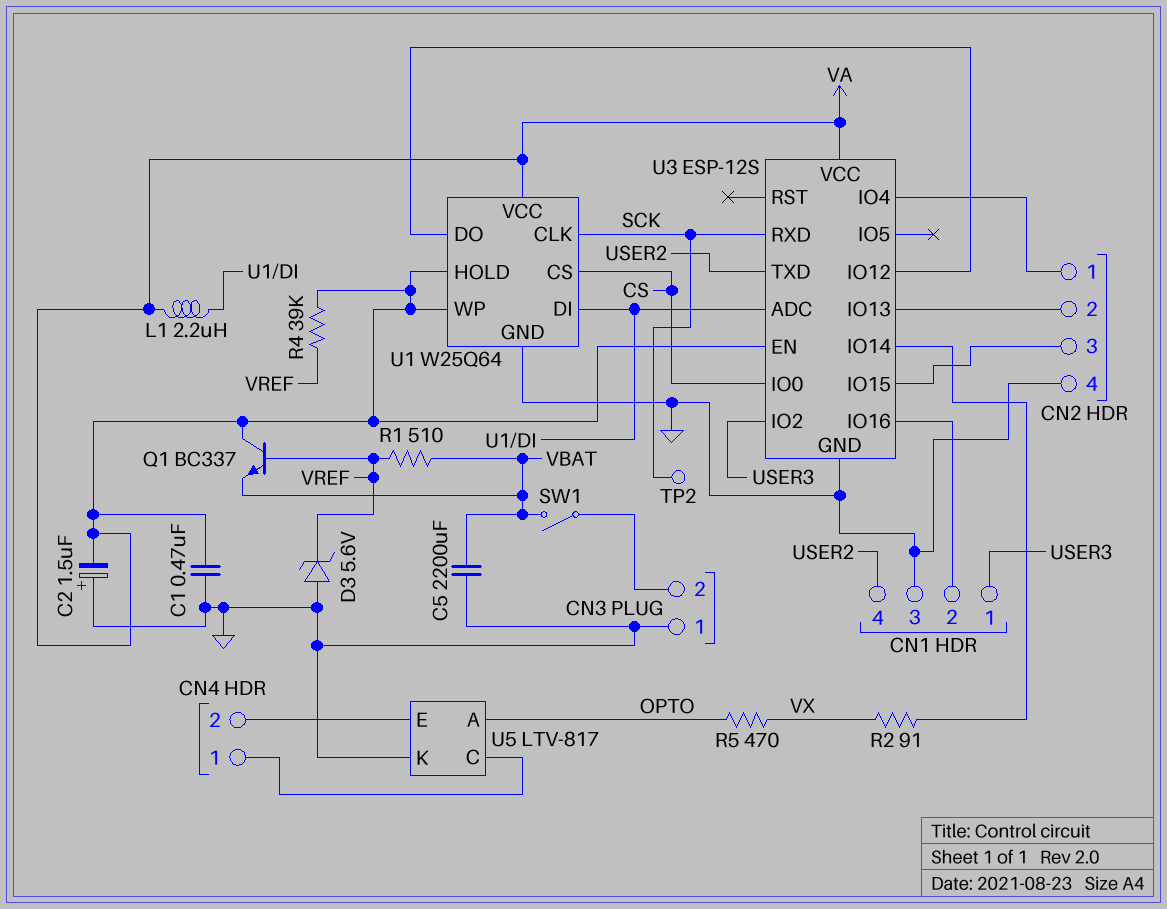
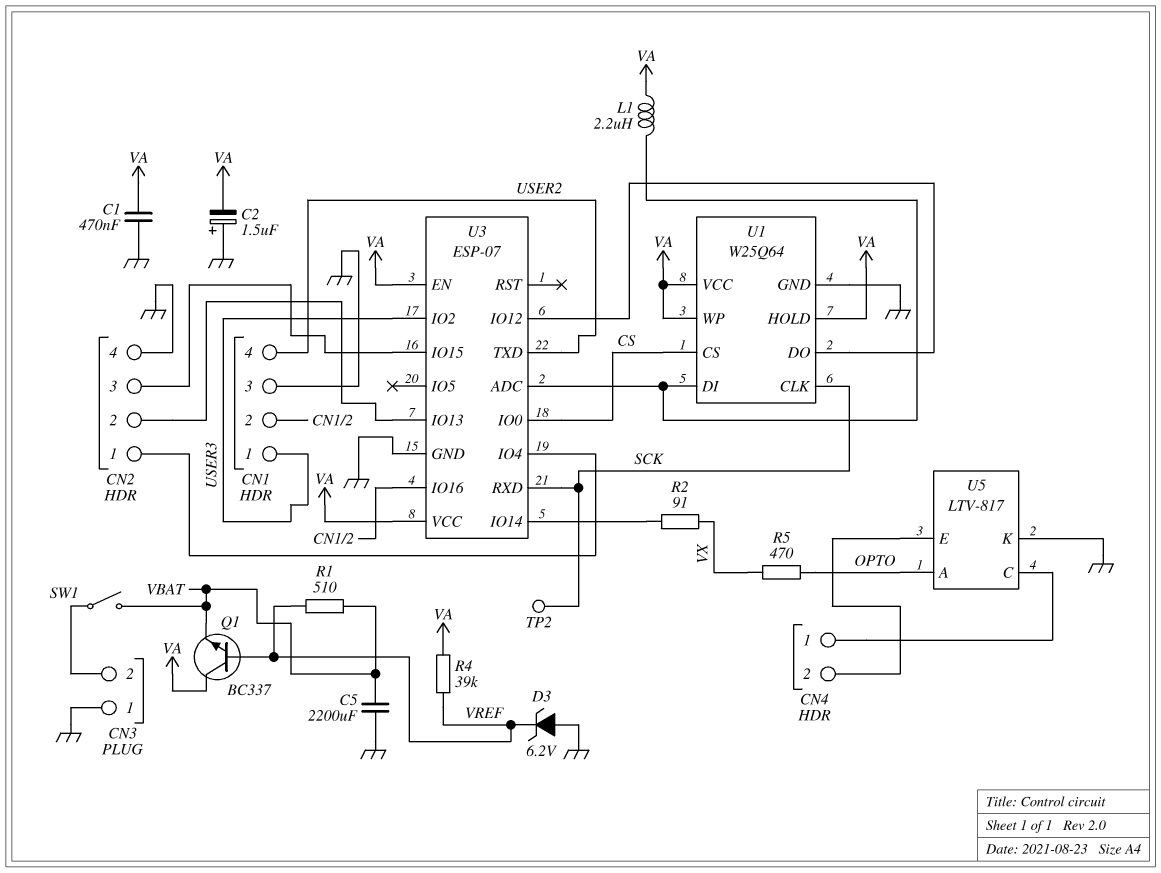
D3: zener 5.6V (A GND, K VREF) -> zener 6.2V (A GND, K VREF)
U3: ESP-12S -> ESP-07

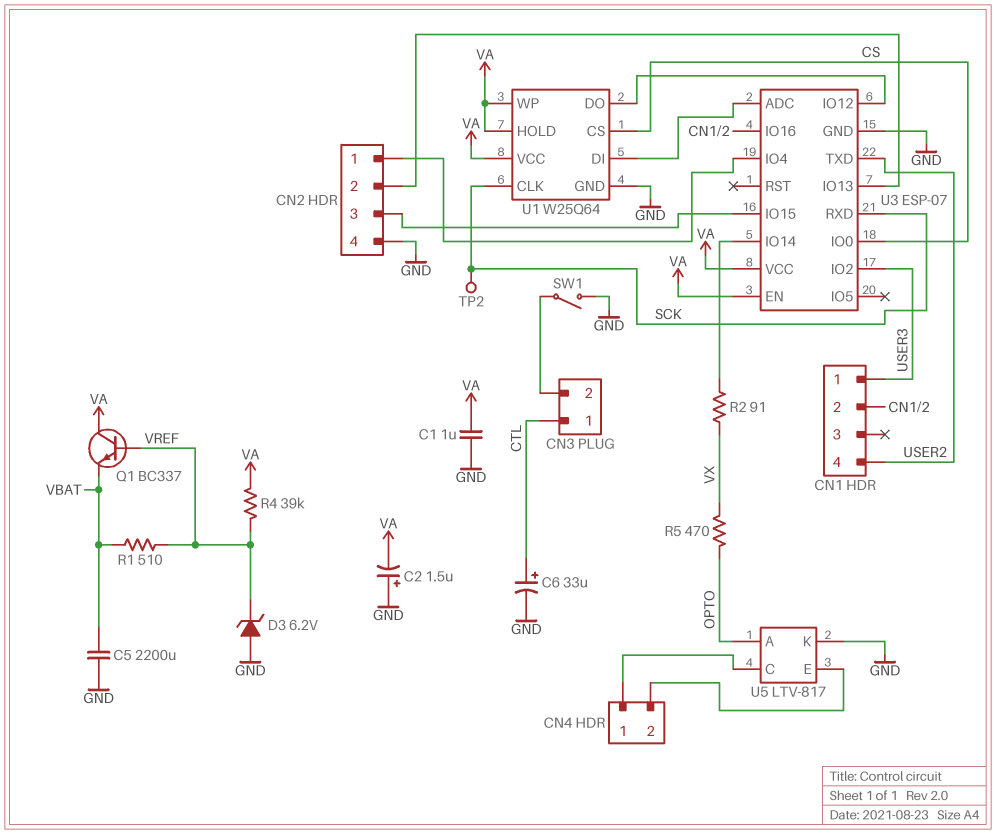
C1: 470nF (GND, VA) -> 1uF (GND, VA)
C6: none -> 33uF (plus CTL, minus GND)
CN1 pin 3: GND -> none
CN3 pin 1: GND -> CTL
L1: 2.2uH (U1/DI, VA) -> none
SW1: switch (CN3/2, VBAT) -> switch (CN3/2, GND)

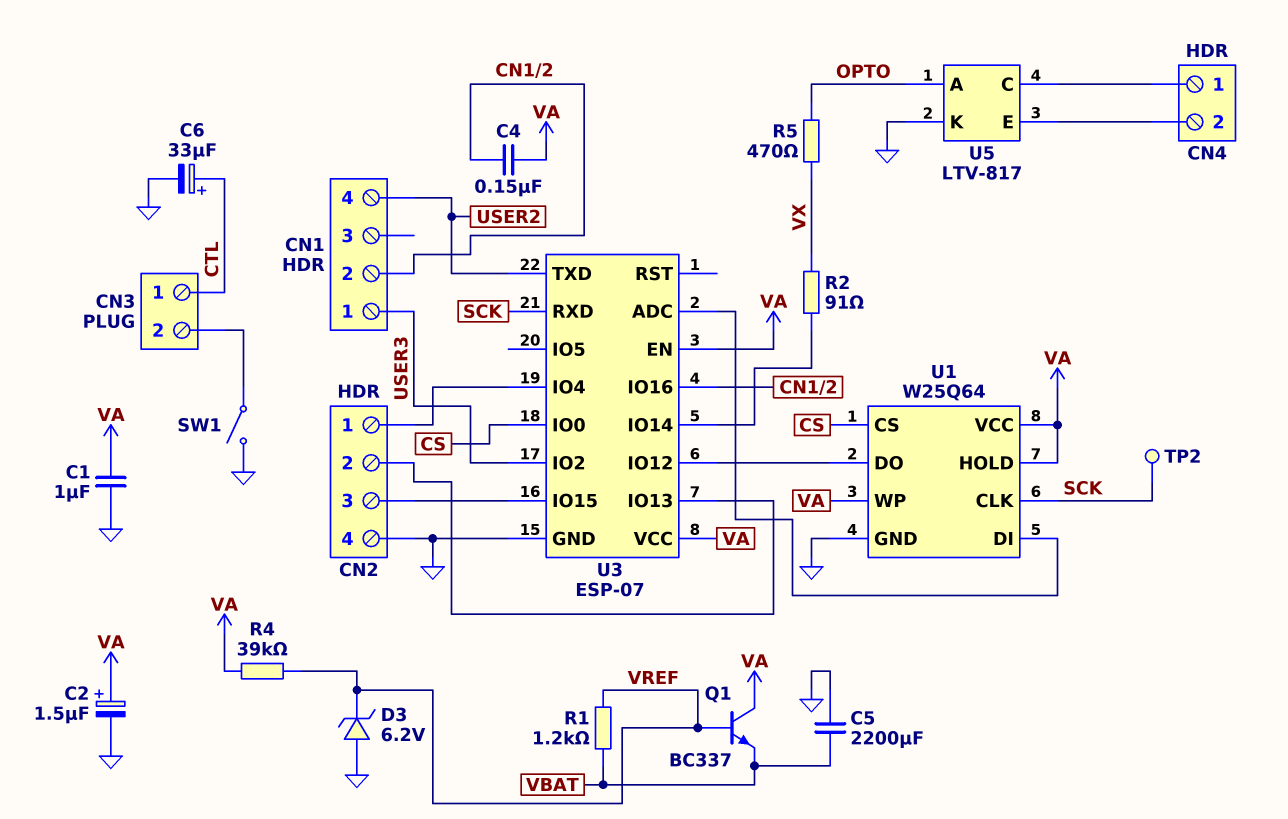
C2: 1.5uF (plus GND, minus VA) -> 1.5uF (plus VA, minus GND)
C4: none -> 150nF (CN1/2, VA)
R1: 510 (VBAT, VREF) -> 1.2k (VBAT, VREF)

